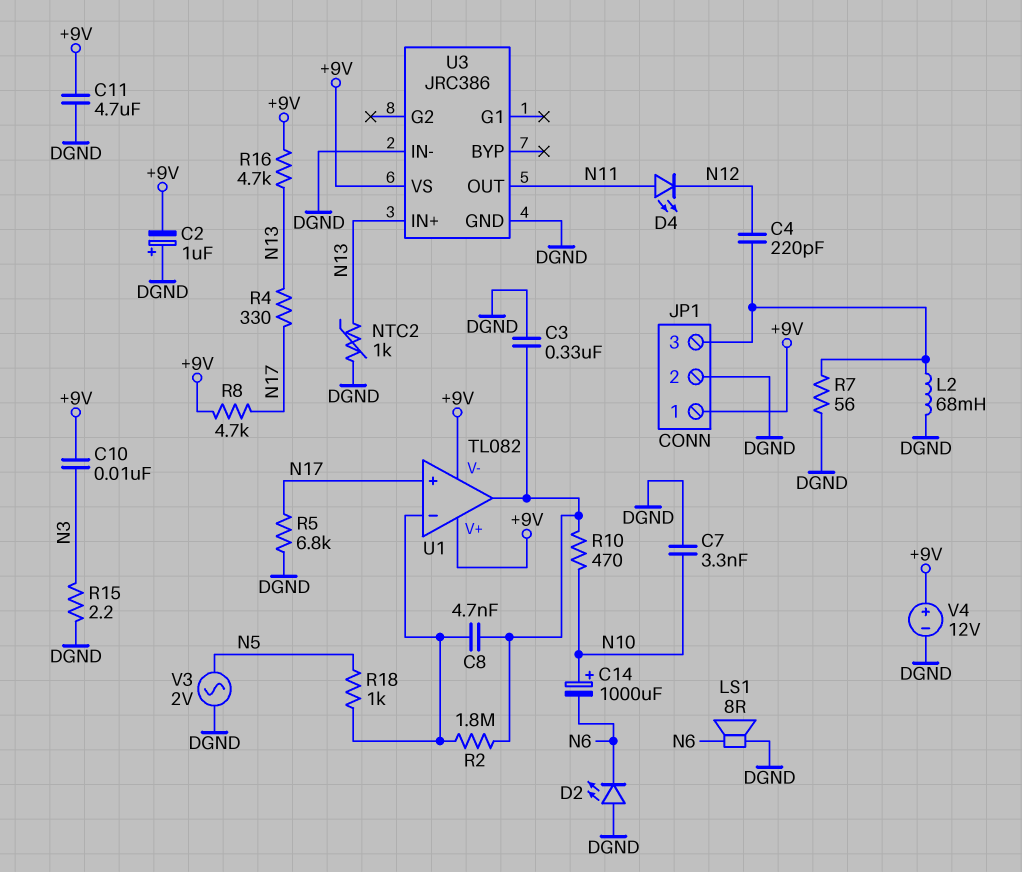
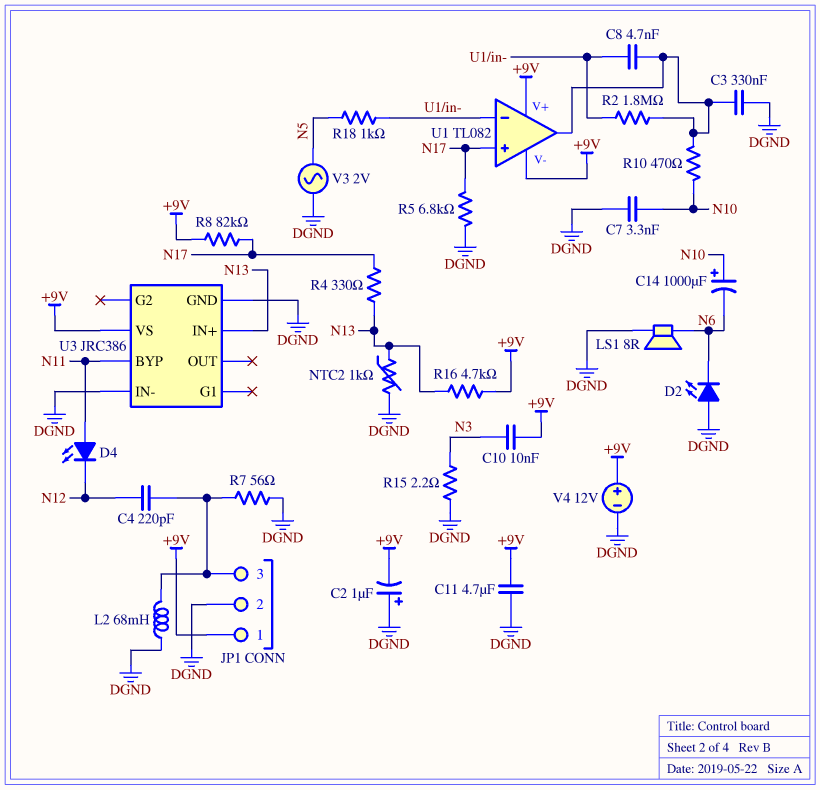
R8: 4.7k (+9V, N17) -> 82k (+9V, N17)
U3 pin BYP: none -> N11
U3 pin OUT: N11 -> none

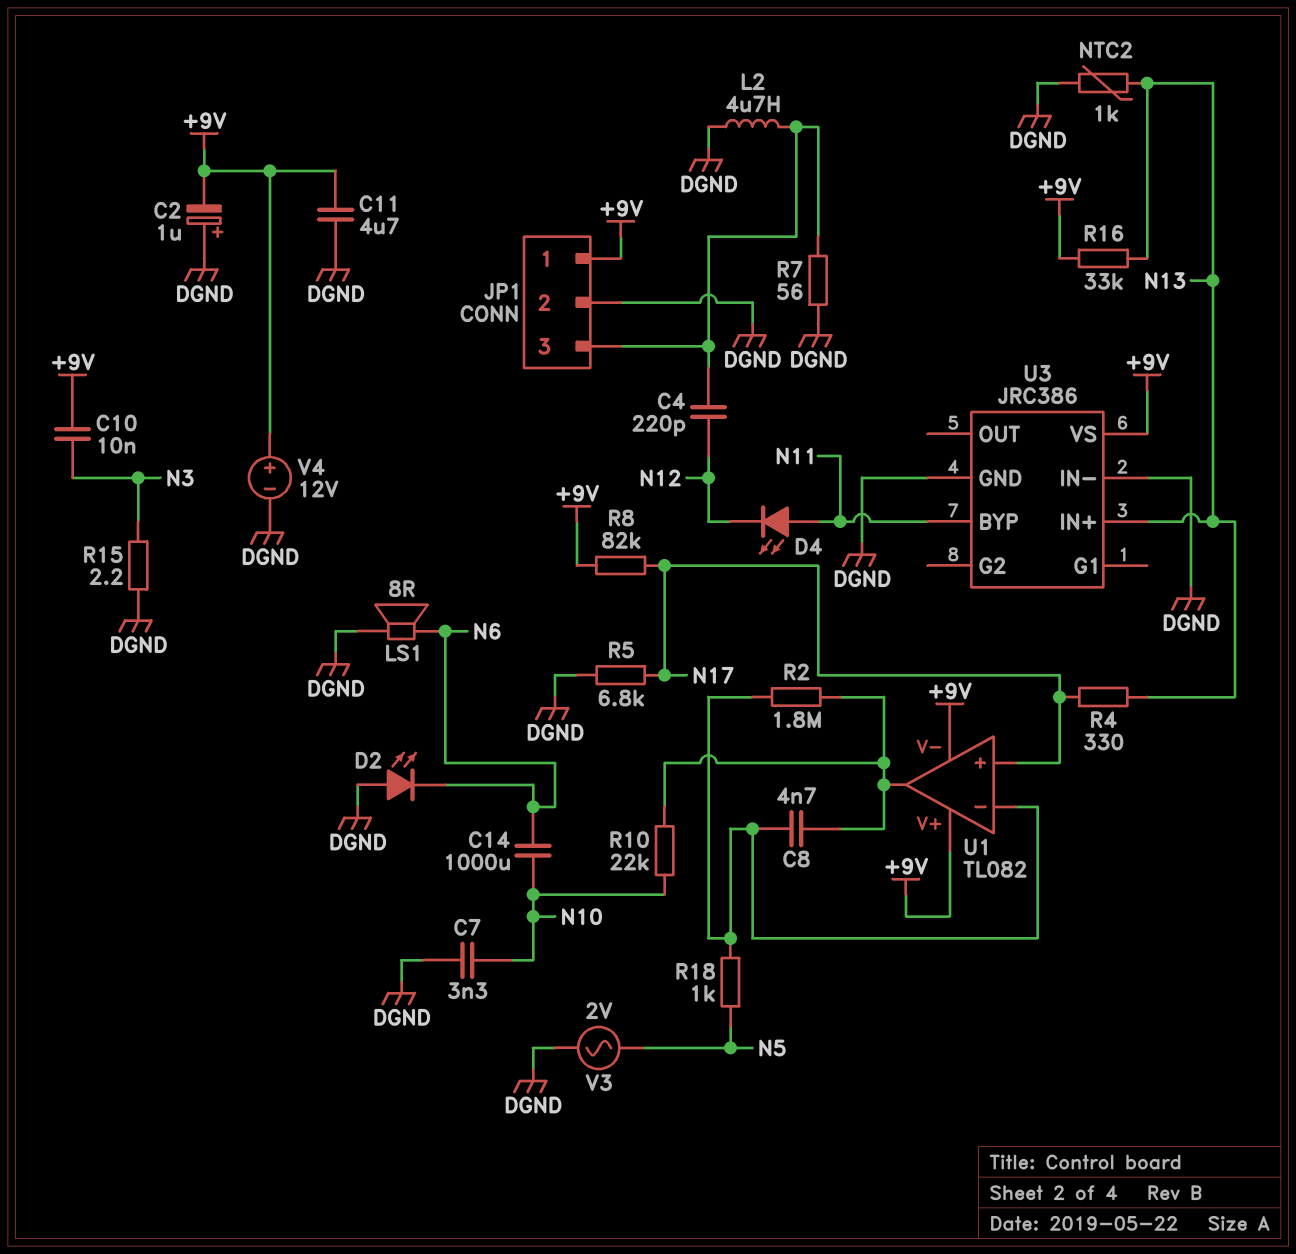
C3: 330nF (DGND, U1/out) -> none
C14: 1000uF (plus N10, minus N6) -> 1000uF (N6, N10)
L2: 68mH (DGND, JP1/3) -> 4.7uH (DGND, JP1/3)
R10: 470 (N10, U1/out) -> 22k (N10, U1/out)
R16: 4.7k (+9V, N13) -> 33k (+9V, N13)

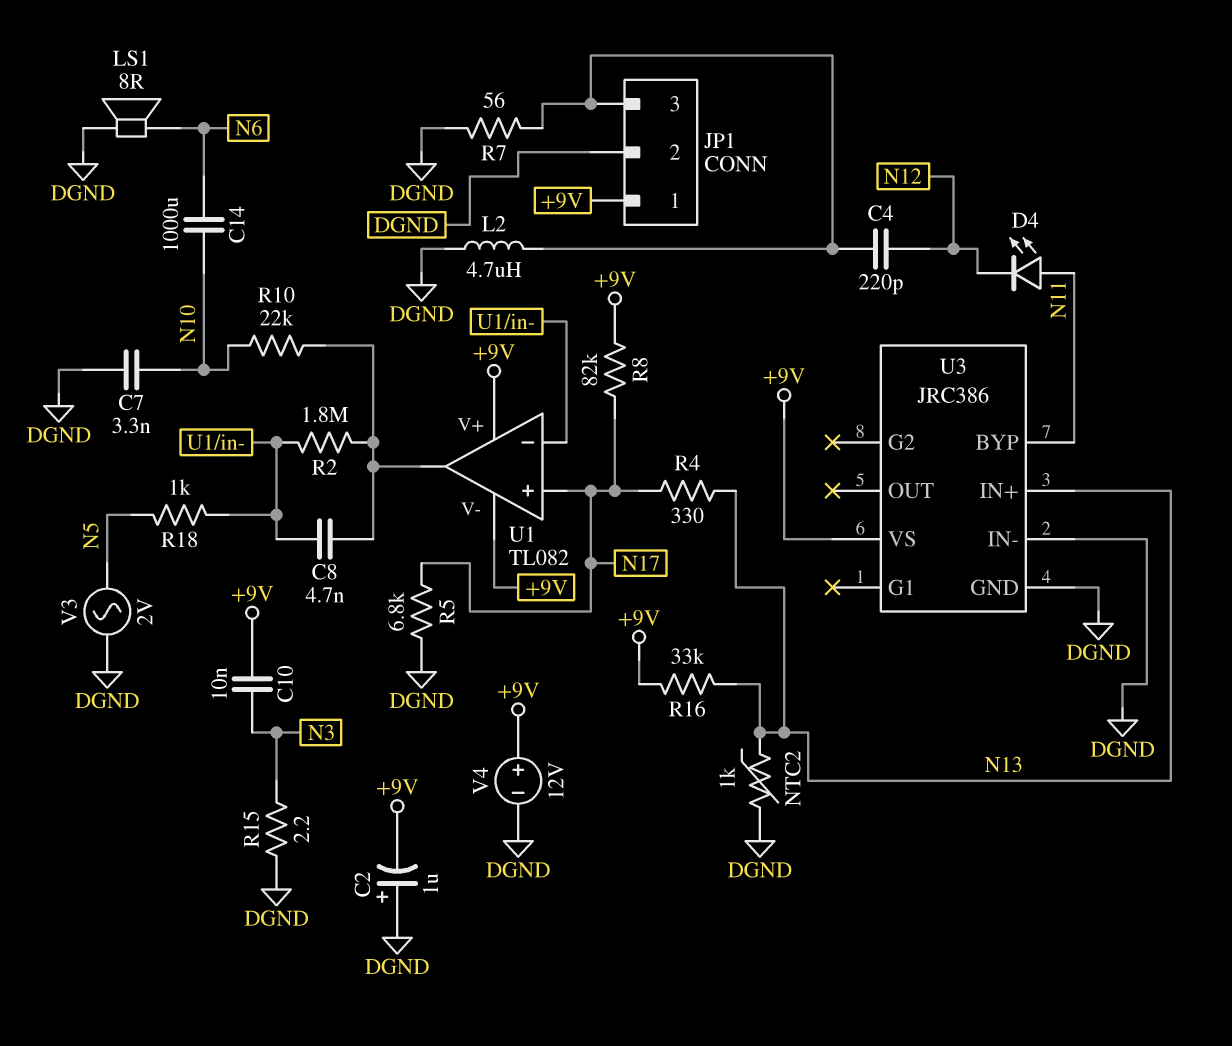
C11: 4.7uF (+9V, DGND) -> none
D2: LED (A DGND, K N6) -> none

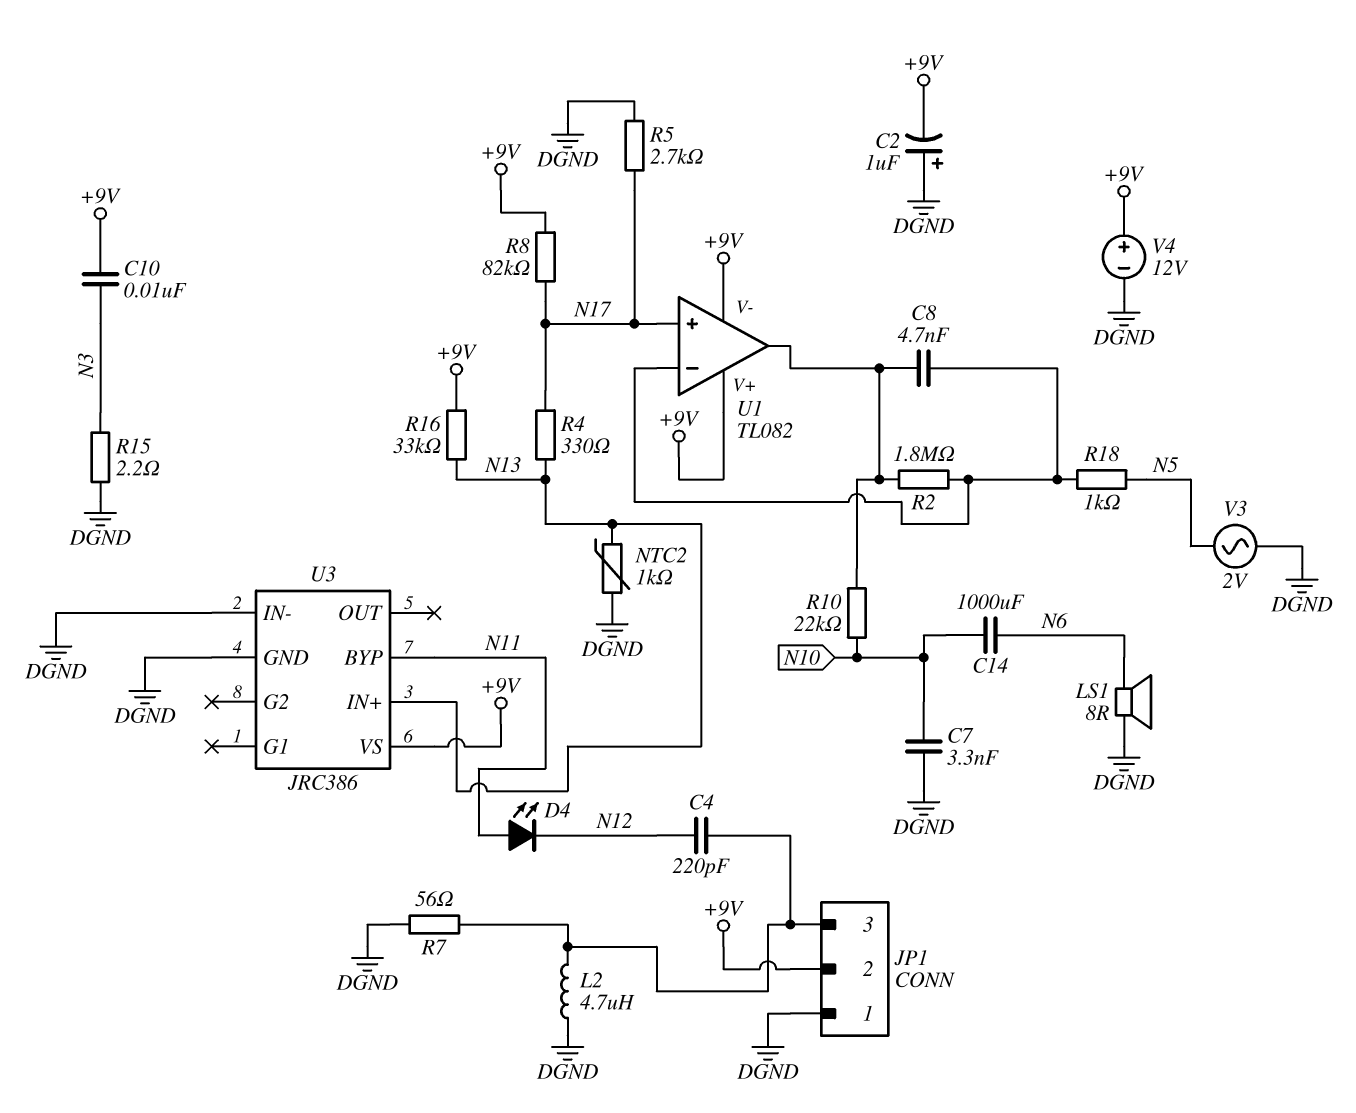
JP1 pin 1: +9V -> DGND
JP1 pin 2: DGND -> +9V
R5: 6.8k (DGND, N17) -> 2.7k (DGND, N17)

